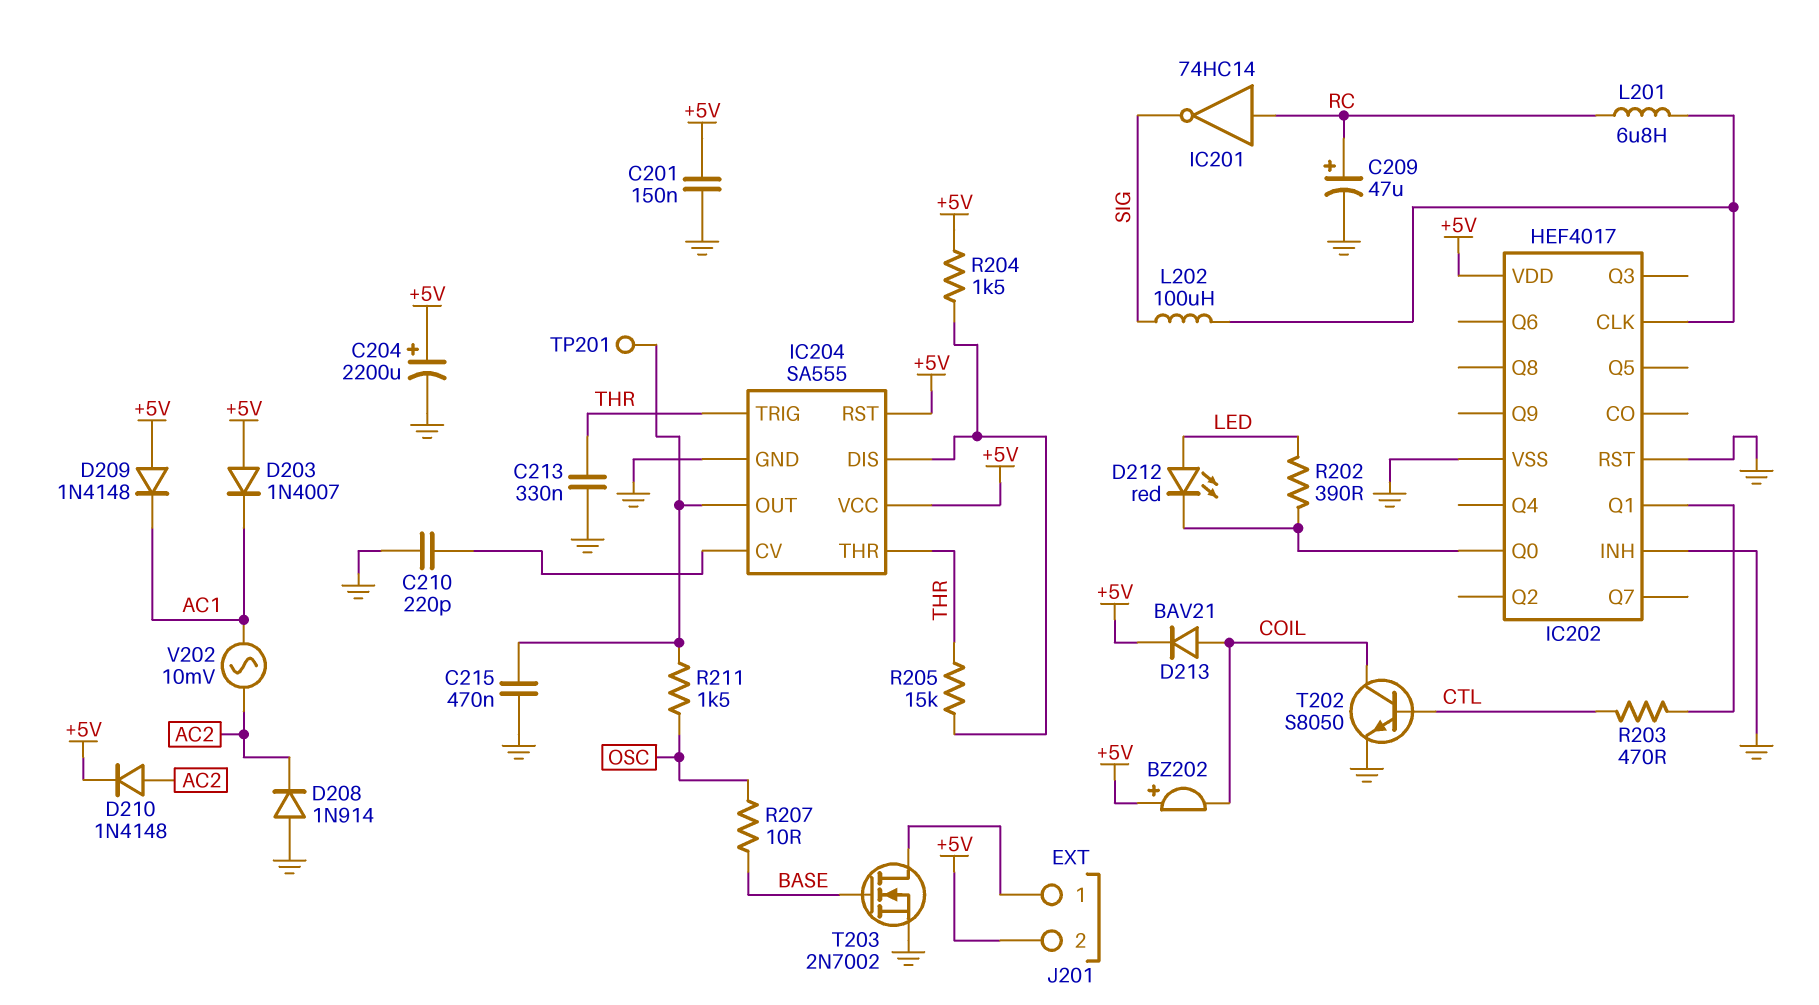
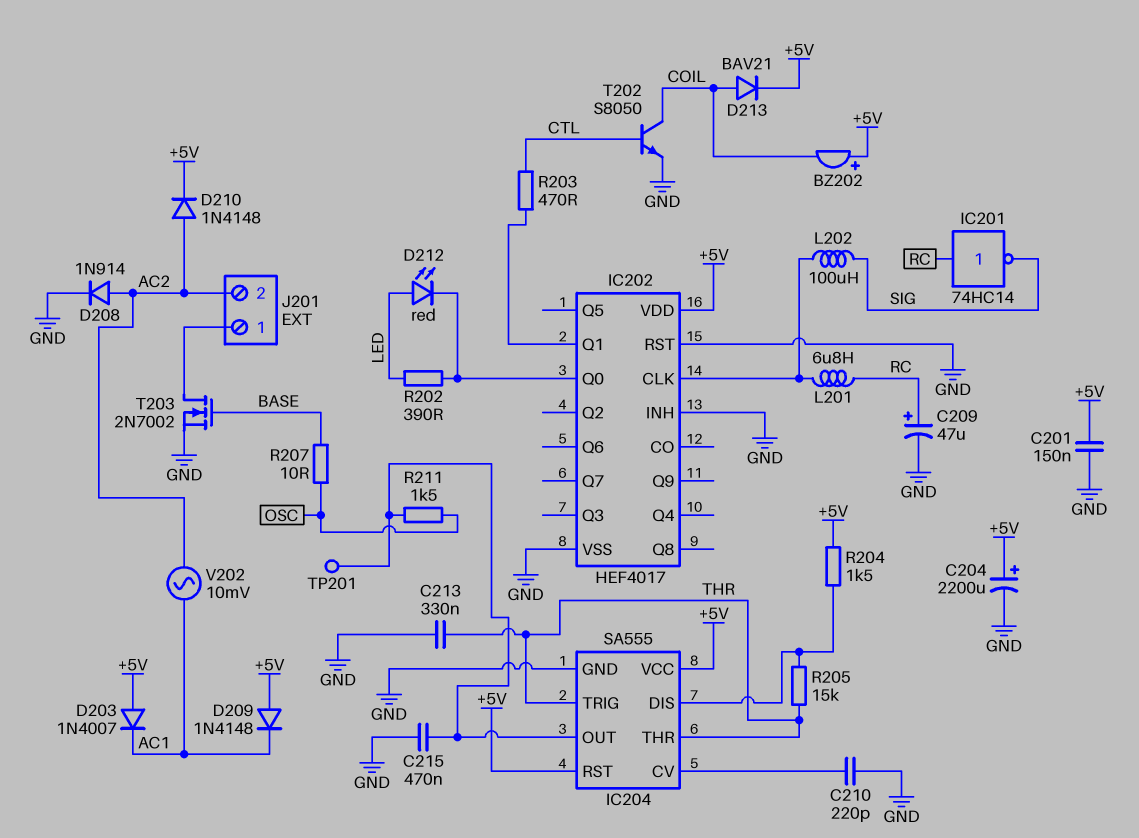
D208: diode 1N914 (A GND, K AC2) -> diode 1N914 (A AC2, K GND)
J201 pin 2: +5V -> AC2

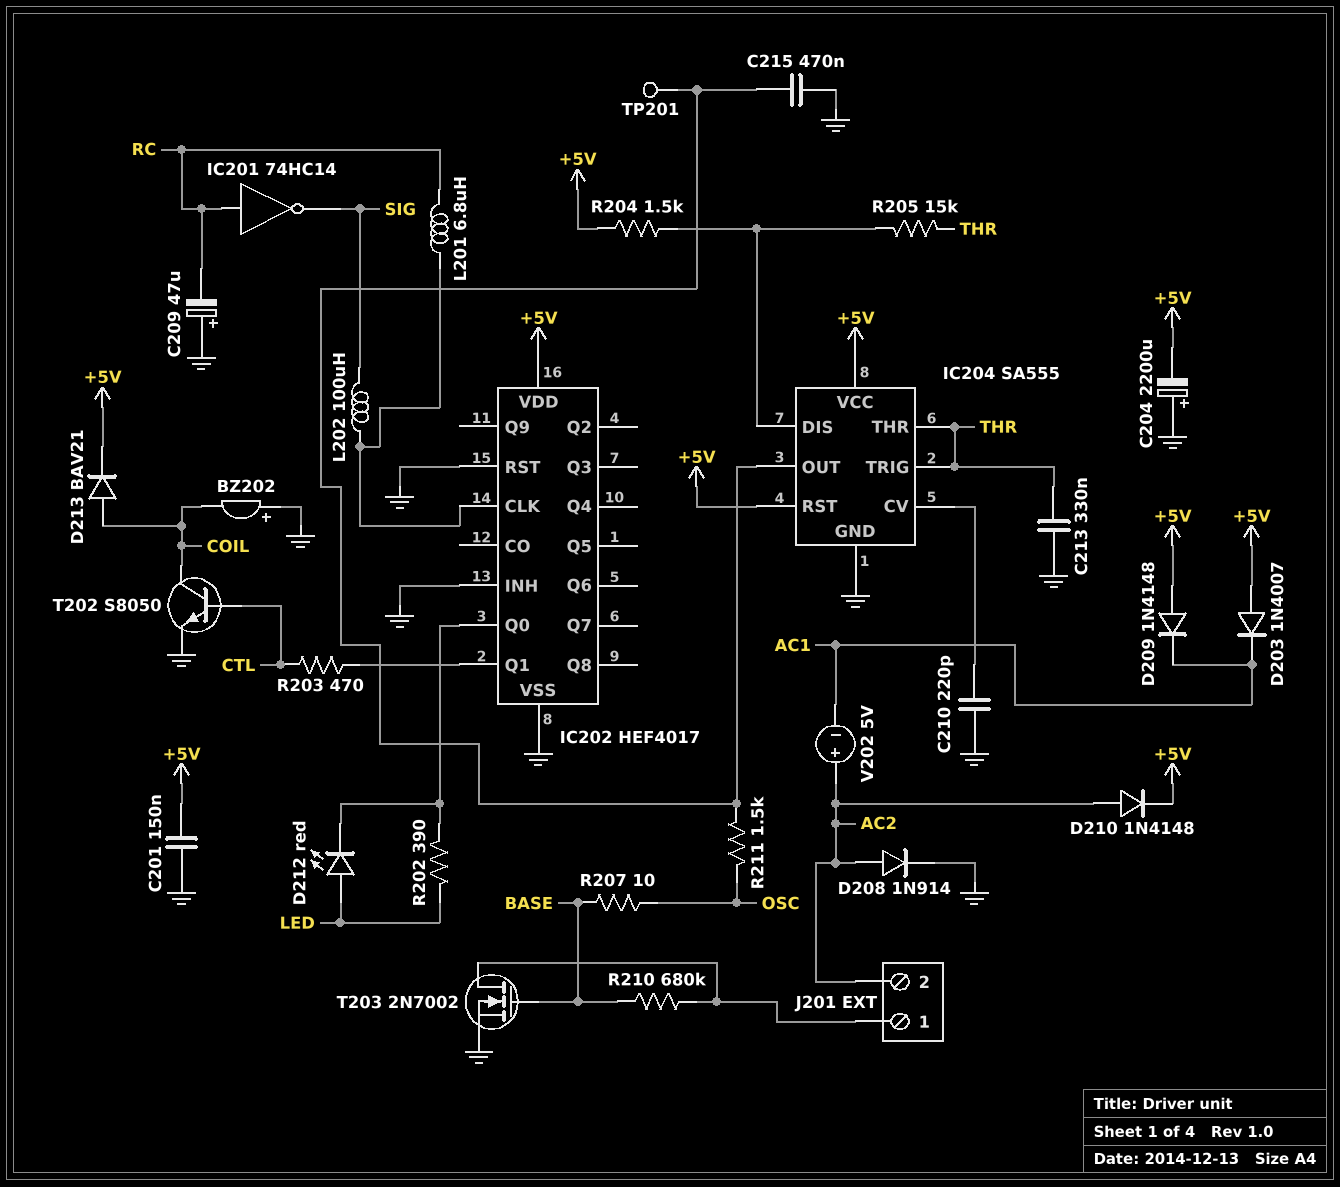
BZ202: buzzer (plus +5V, minus COIL) -> buzzer (plus GND, minus COIL)
C204: 2200uF (plus +5V, minus GND) -> 2200uF (plus GND, minus +5V)
C209: 47uF (plus RC, minus GND) -> 47uF (plus GND, minus RC)
R210: none -> 680k (BASE, J201/1)
V202: AC 10mV (AC1, AC2) -> 5V (plus AC2, minus AC1)

